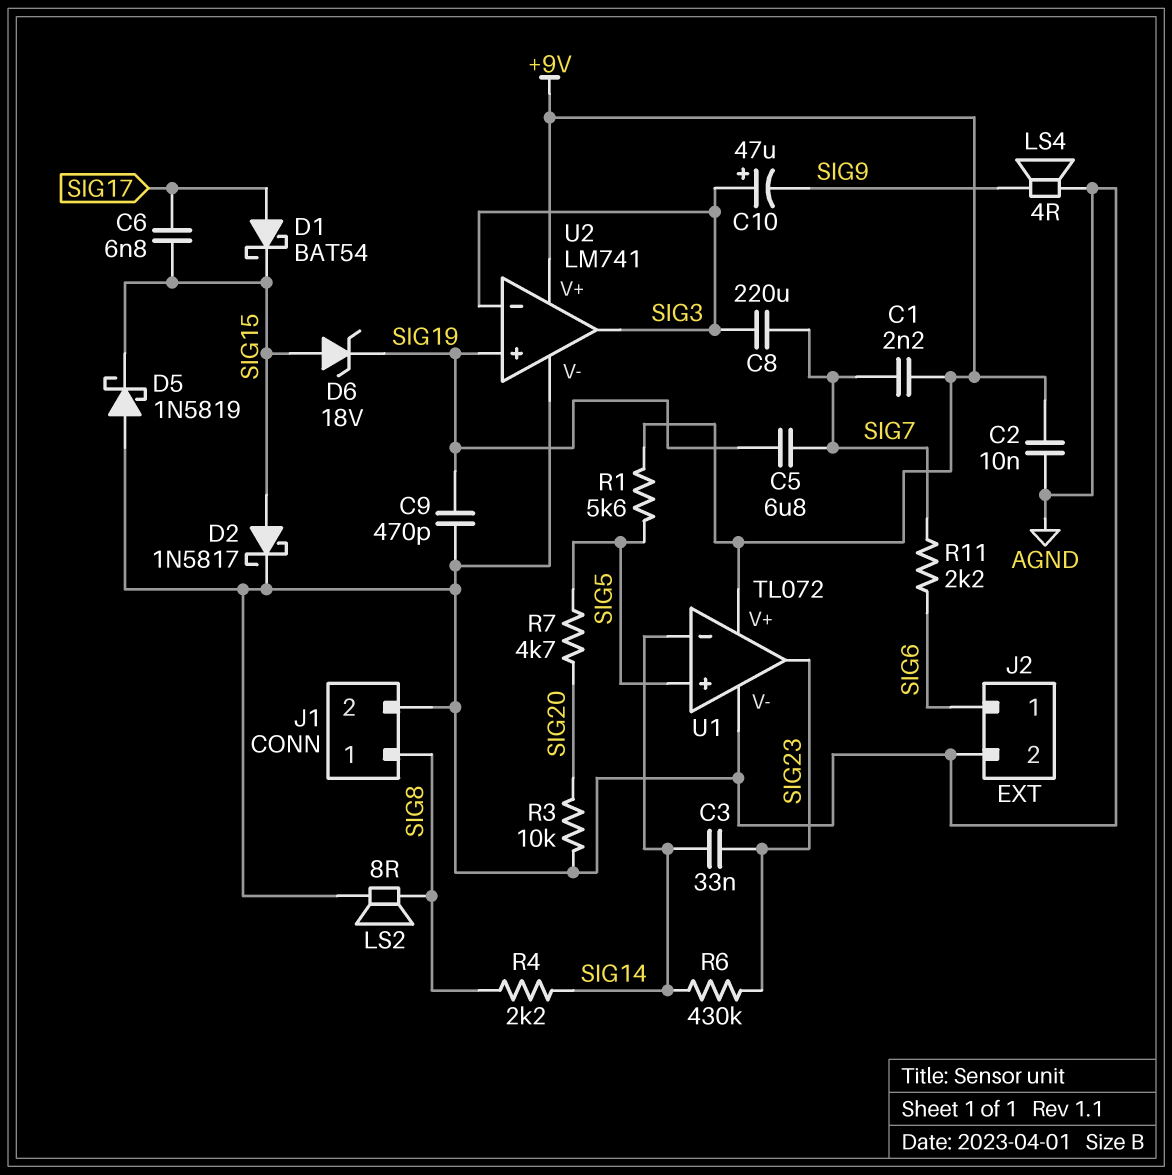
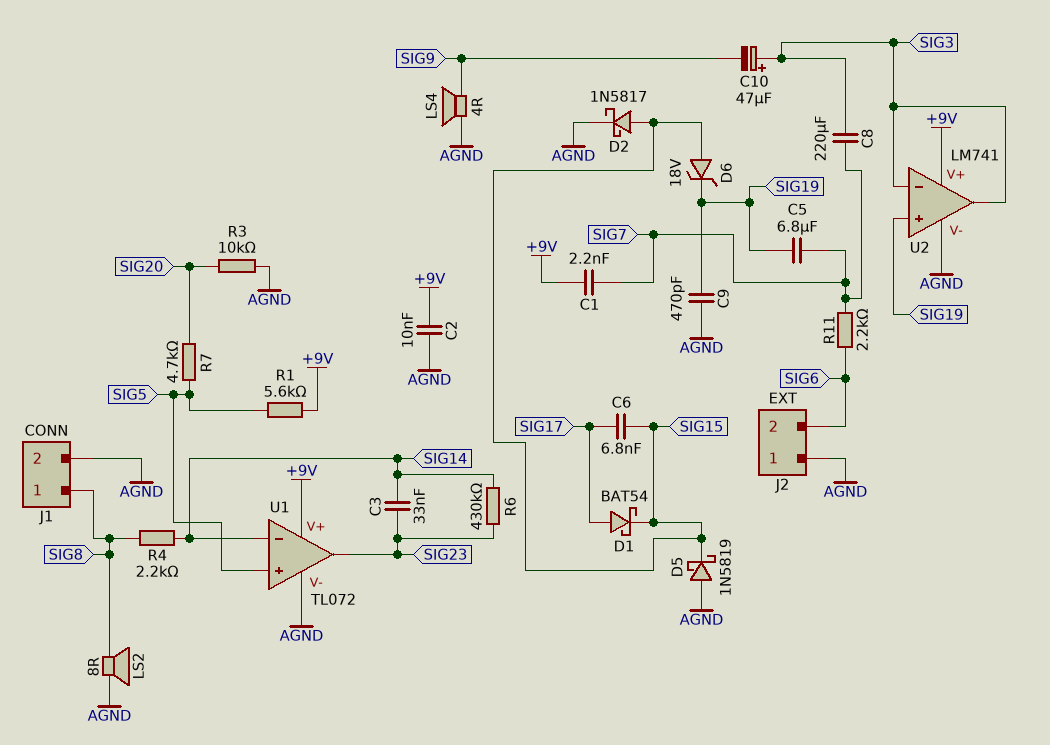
J2 pin 1: SIG6 -> AGND
J2 pin 2: AGND -> SIG6

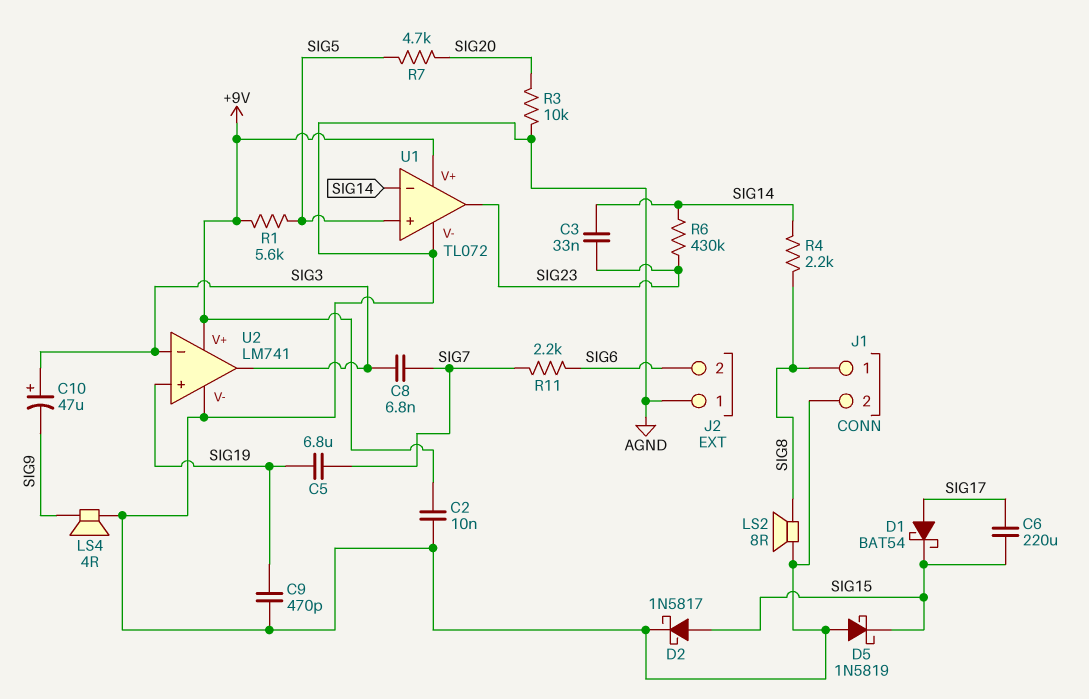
C1: 2.2nF (+9V, SIG7) -> none
C6: 6.8nF (SIG15, SIG17) -> 220uF (SIG15, SIG17)
C8: 220uF (SIG3, SIG7) -> 6.8nF (SIG3, SIG7)
D6: zener 18V (A SIG15, K SIG19) -> none

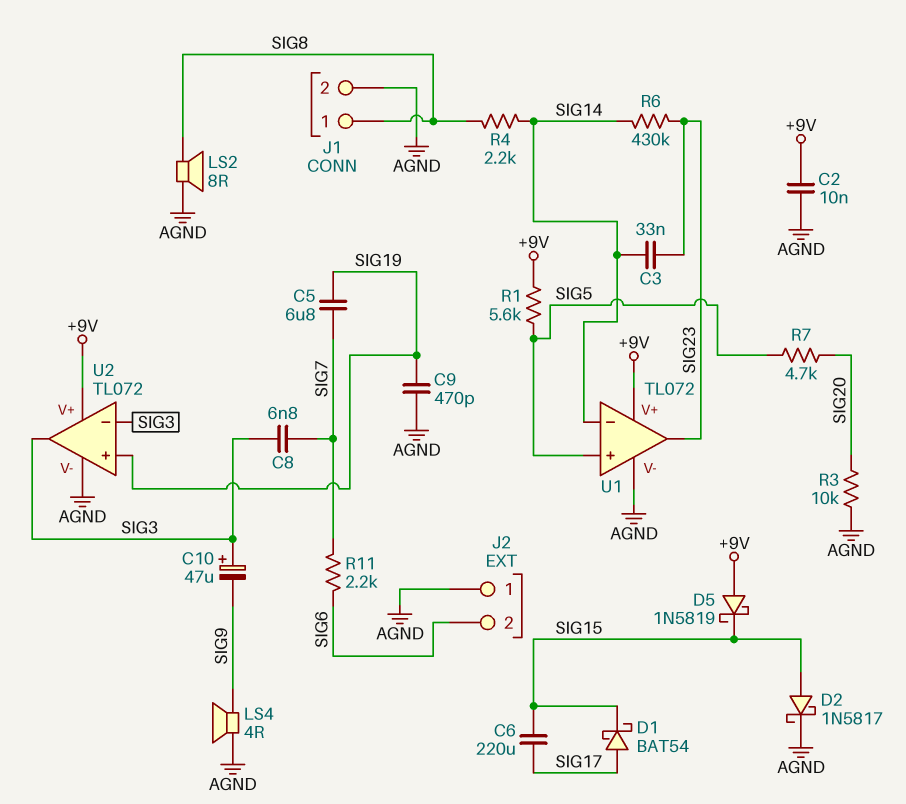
D5: schottky 1N5819 (A AGND, K SIG15) -> schottky 1N5819 (A +9V, K SIG15)
U2: LM741 -> TL072

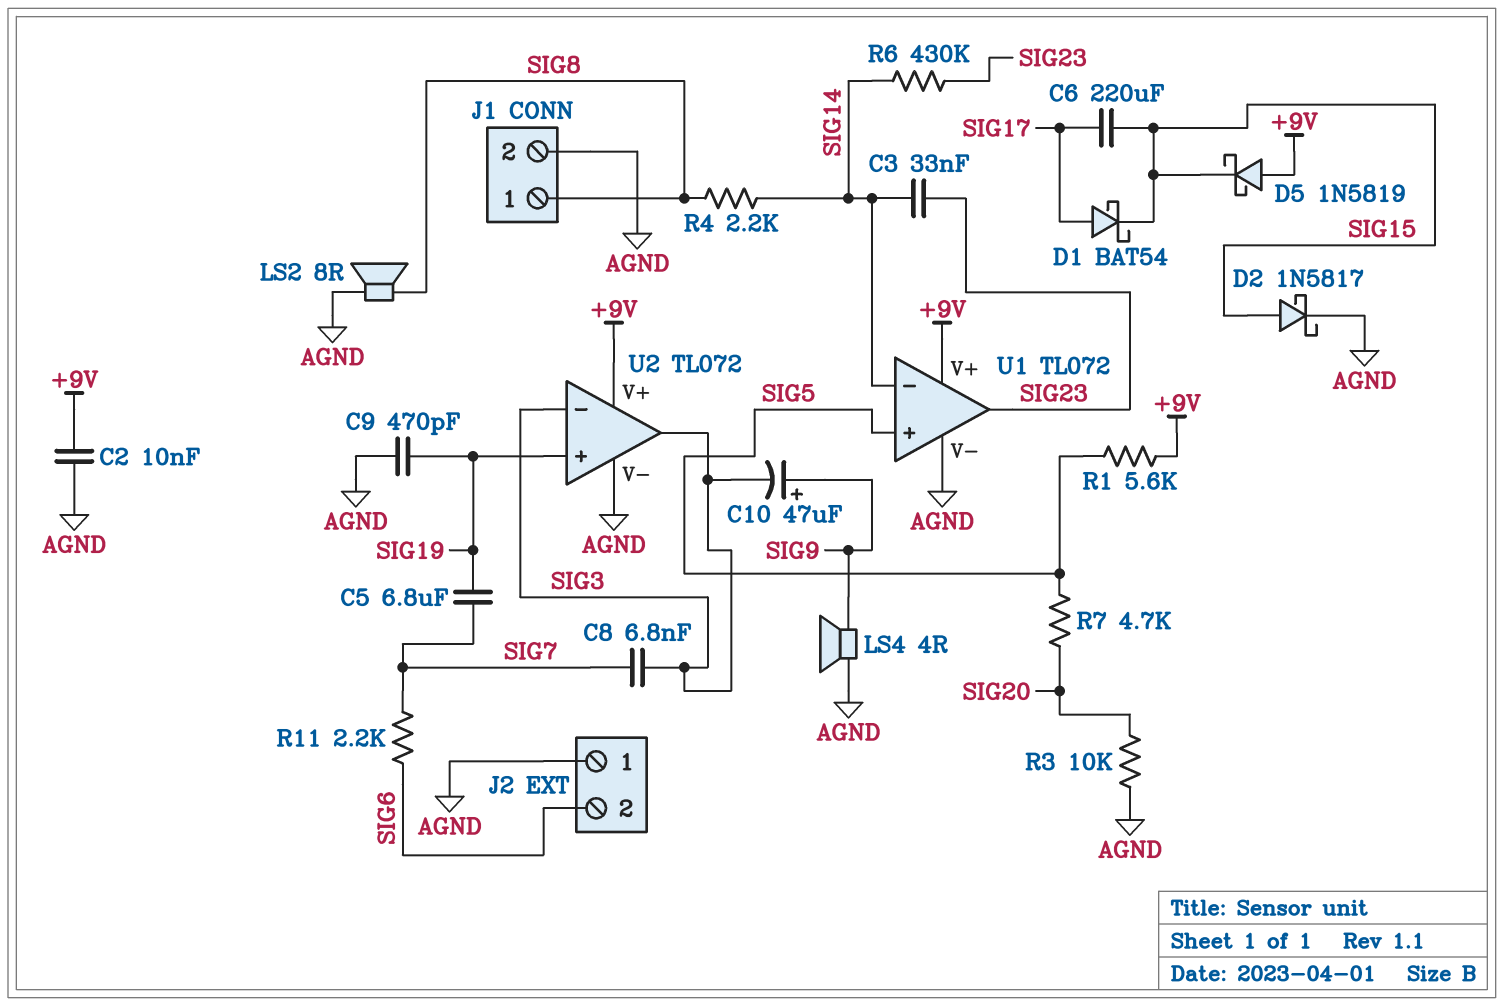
C10: 47uF (plus SIG3, minus SIG9) -> 47uF (plus SIG9, minus SIG3)

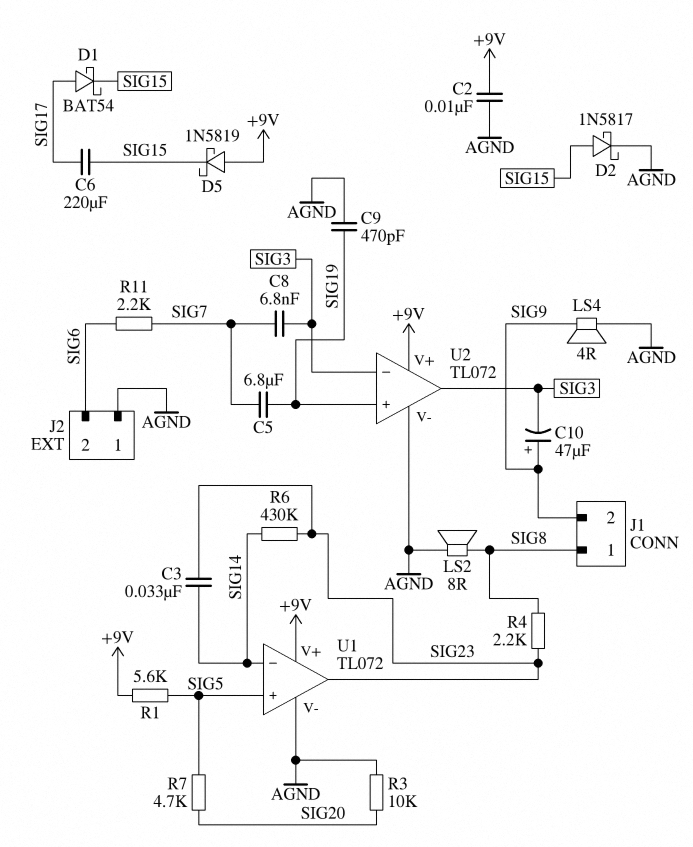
J1 pin 2: AGND -> SIG9
R4: 2.2k (SIG8, SIG14) -> 2.2k (SIG8, SIG23)

